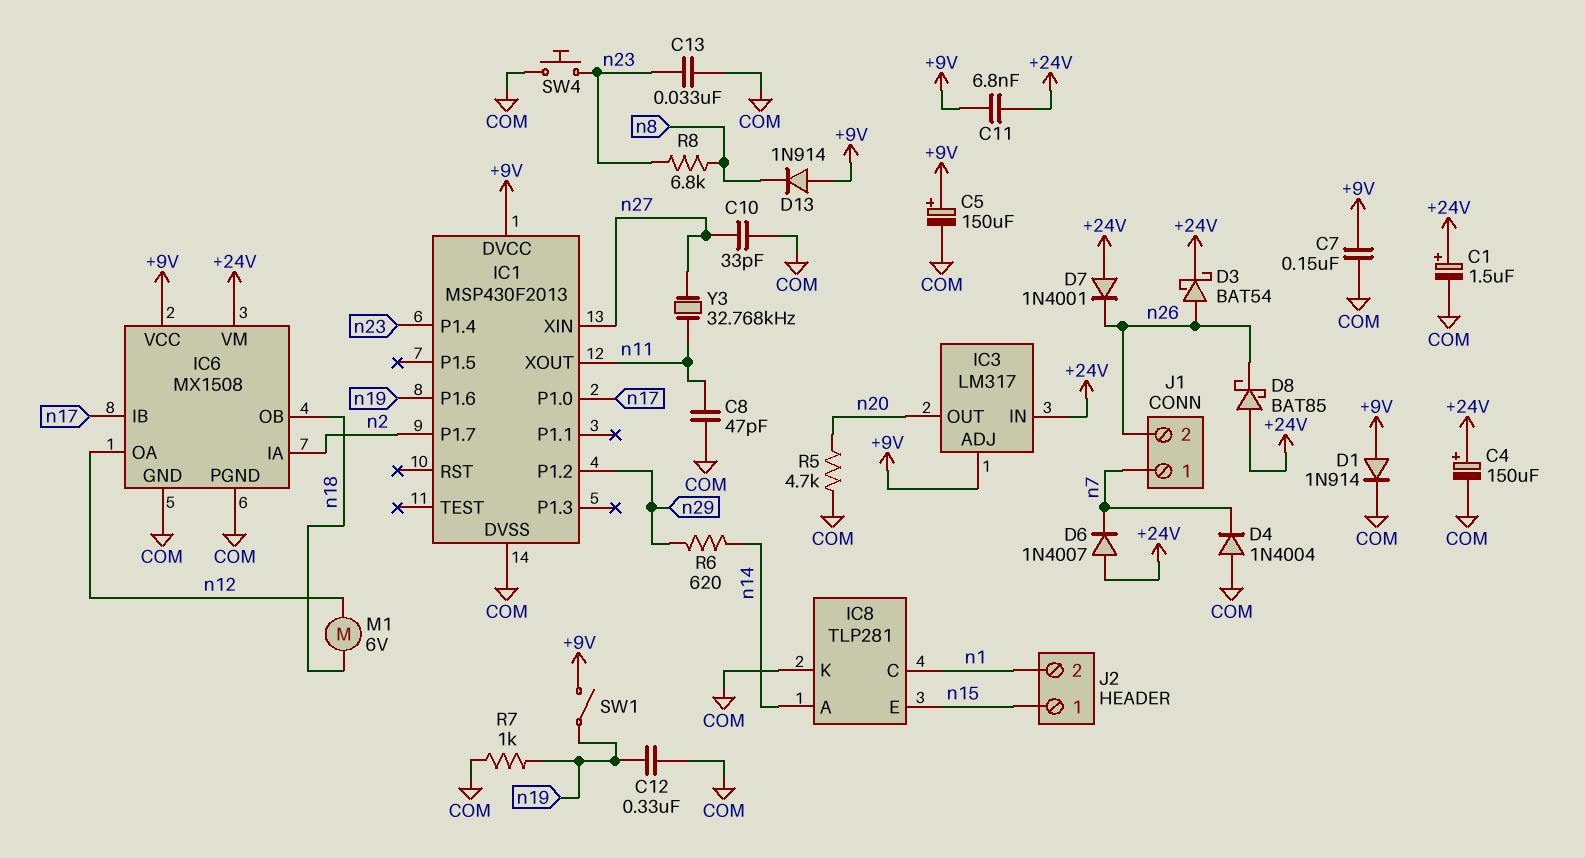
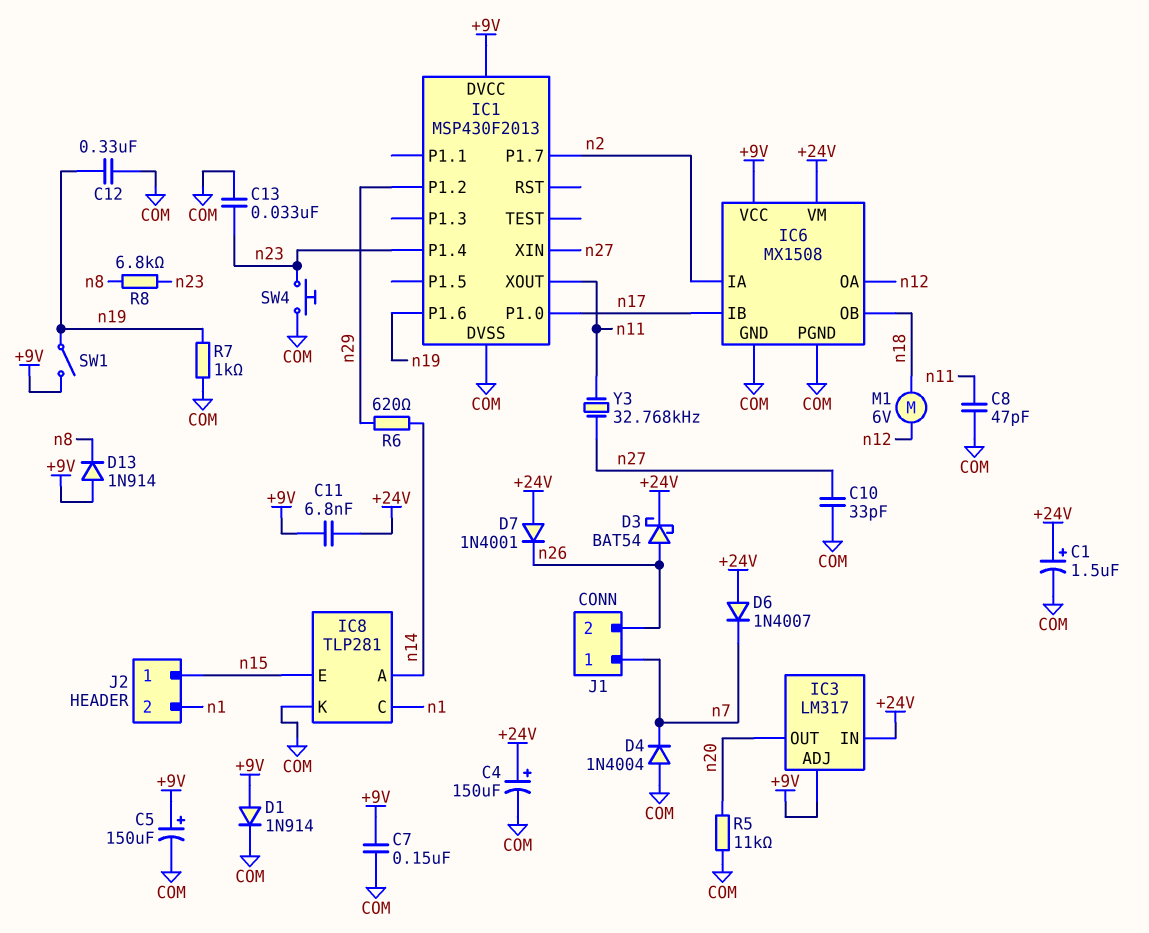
D8: schottky BAT85 (A +24V, K n26) -> none
R5: 4.7k (COM, n20) -> 11k (COM, n20)

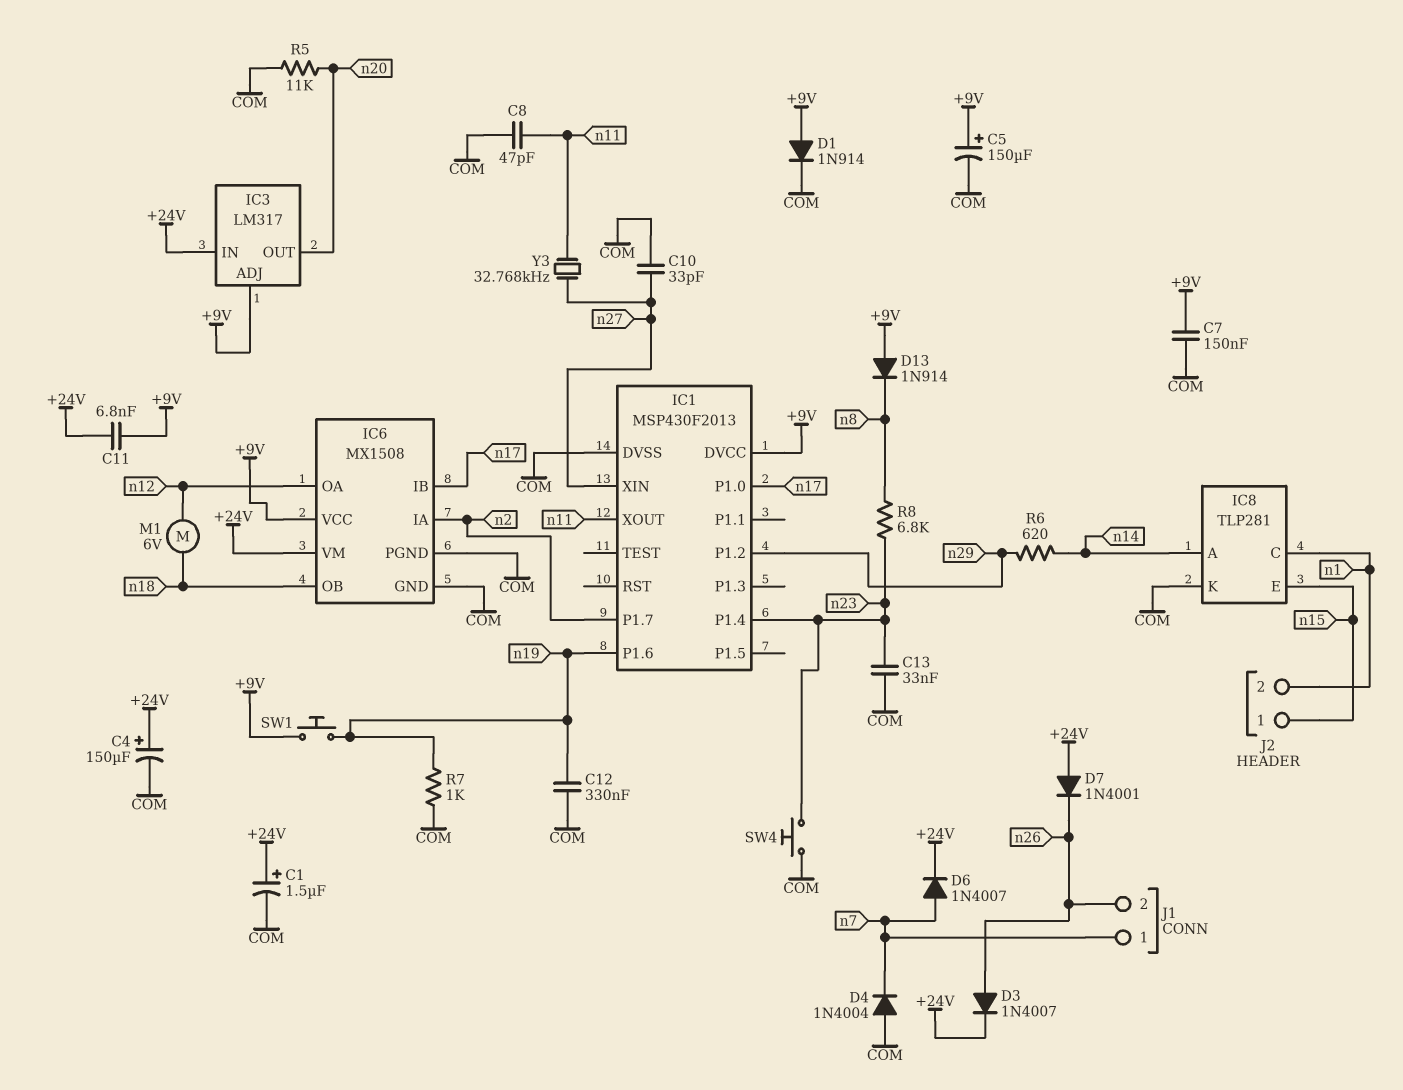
D3: schottky BAT54 (A n26, K +24V) -> diode 1N4007 (A n26, K +24V)
D6: diode 1N4007 (A +24V, K n7) -> diode 1N4007 (A n7, K +24V)
SW1: switch (+9V, n19) -> button (+9V, n19)

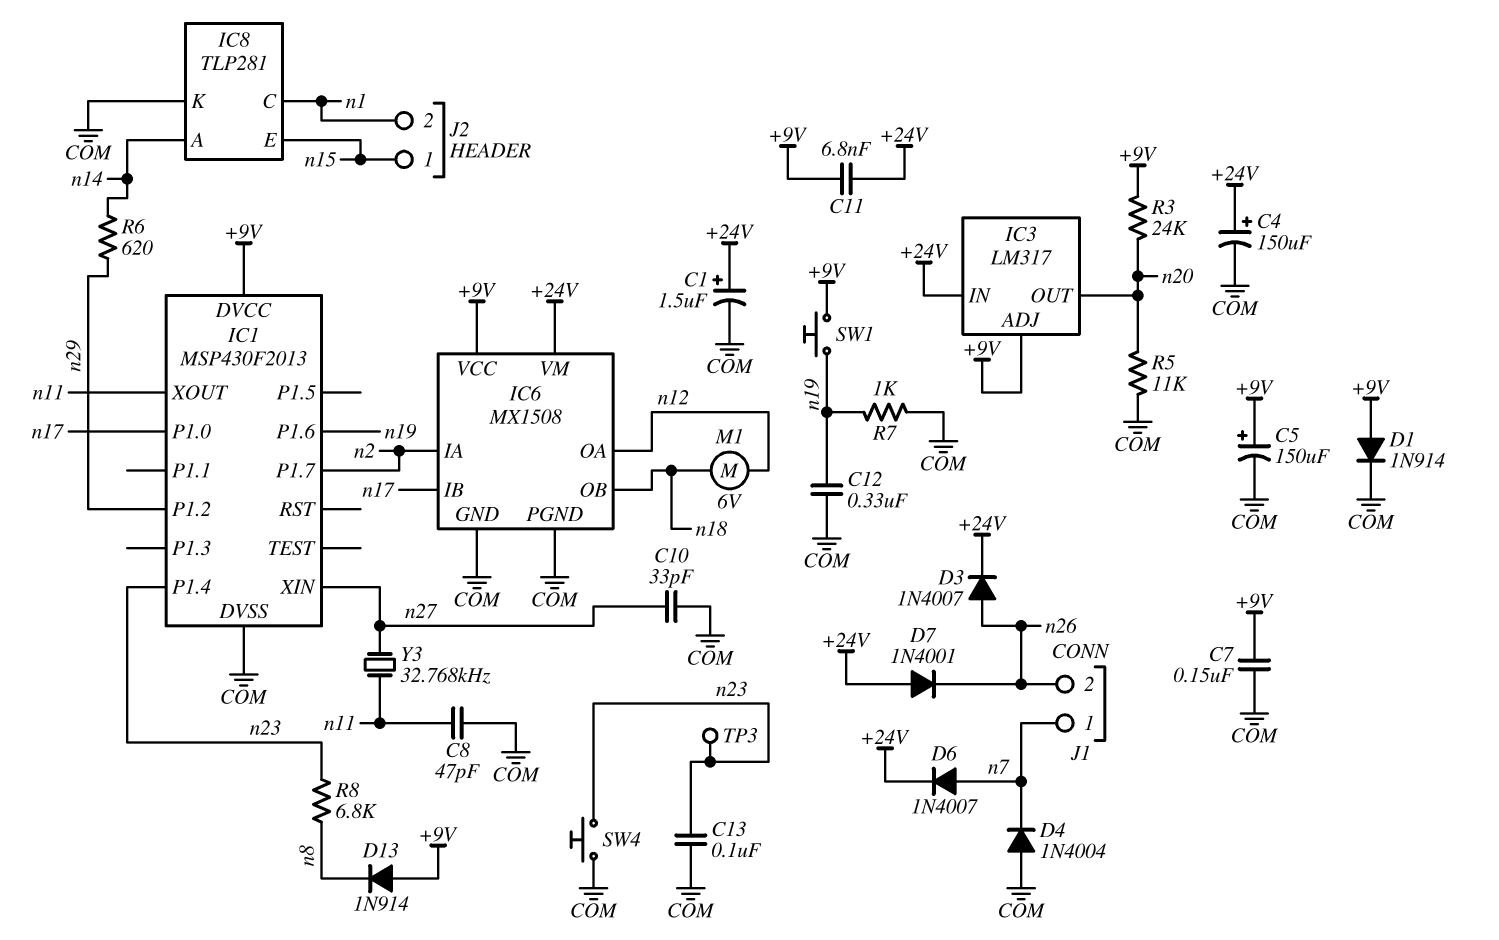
C13: 33nF (COM, n23) -> 100nF (COM, n23)
R3: none -> 24k (+9V, n20)
TP3: none -> test point (n23)

